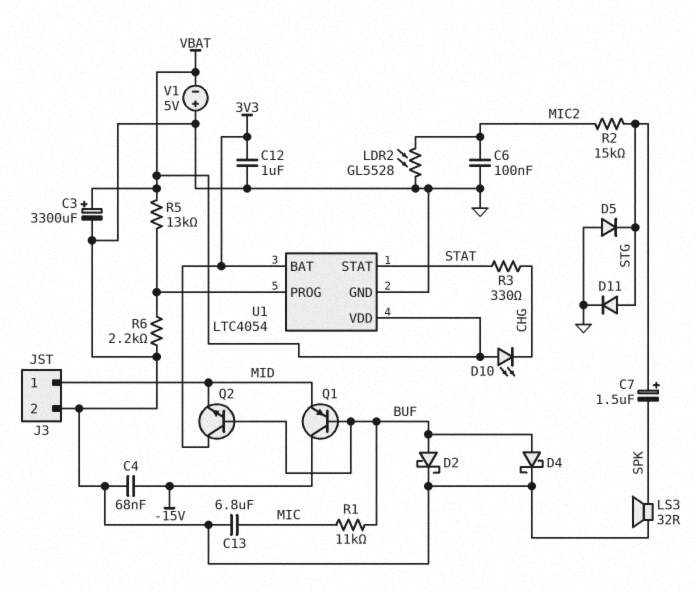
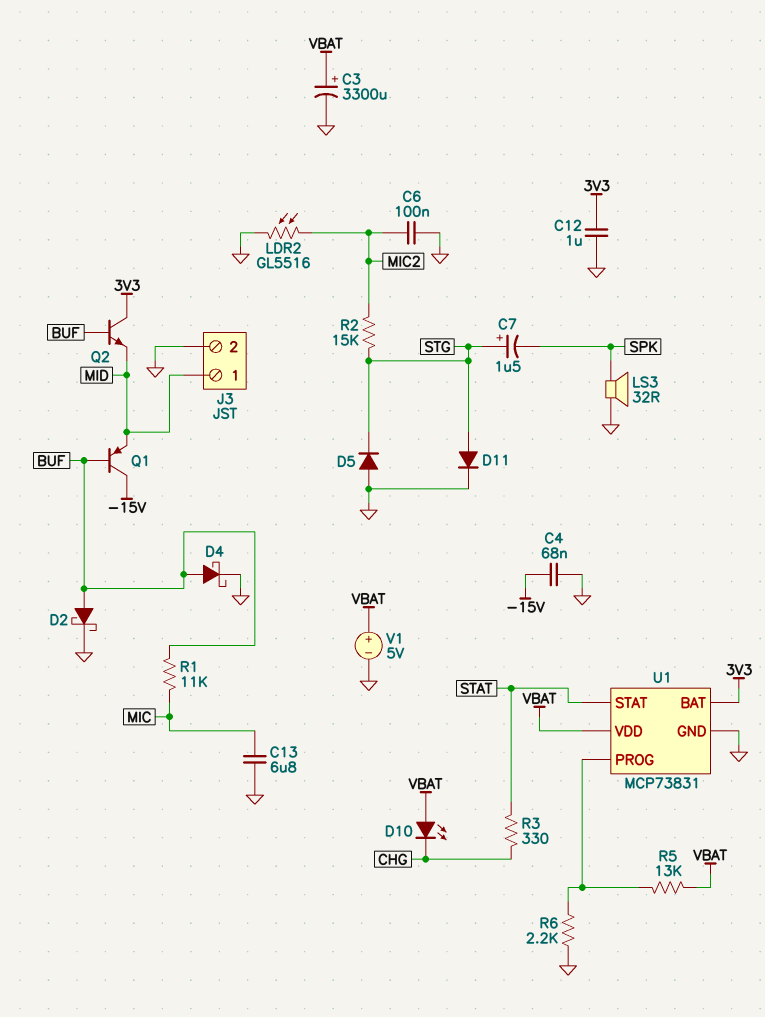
LDR2: GL5528 (GND, MIC2) -> GL5516 (GND, MIC2)
U1: LTC4054 -> MCP73831
V1: 5V (plus GND, minus VBAT) -> 5V (plus VBAT, minus GND)

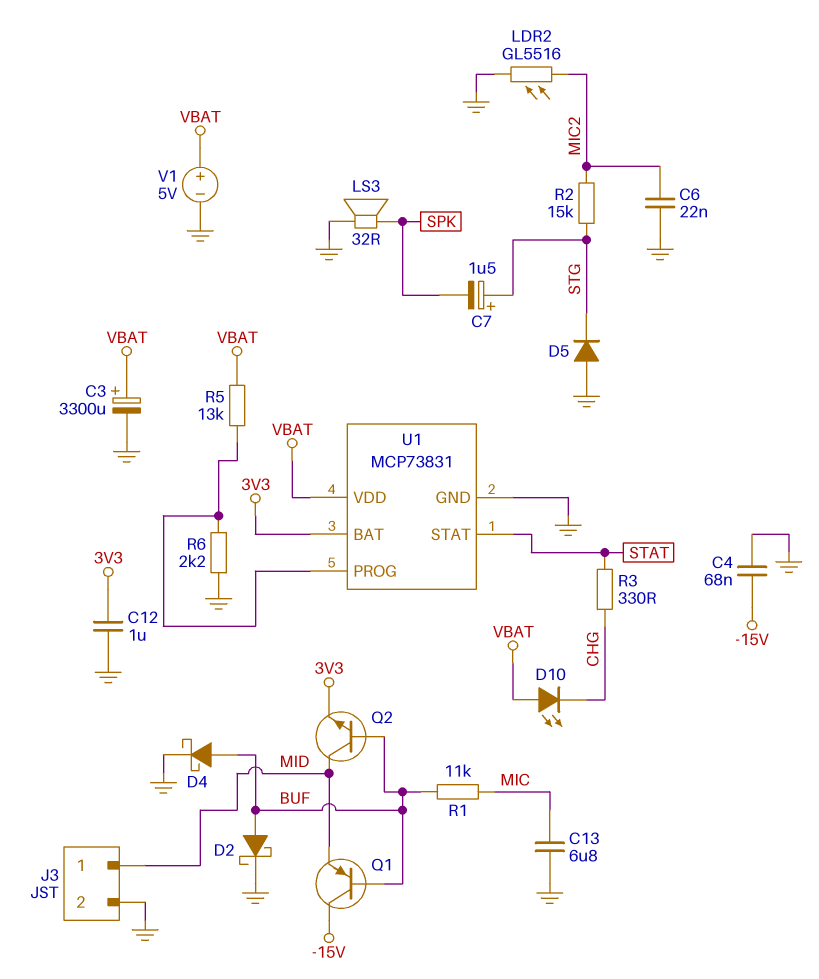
C6: 100nF (GND, MIC2) -> 22nF (GND, MIC2)
D11: diode (A STG, K GND) -> none
Q2: NPN (B BUF, C 3V3, E MID) -> NPN (B BUF, C MID, E 3V3)

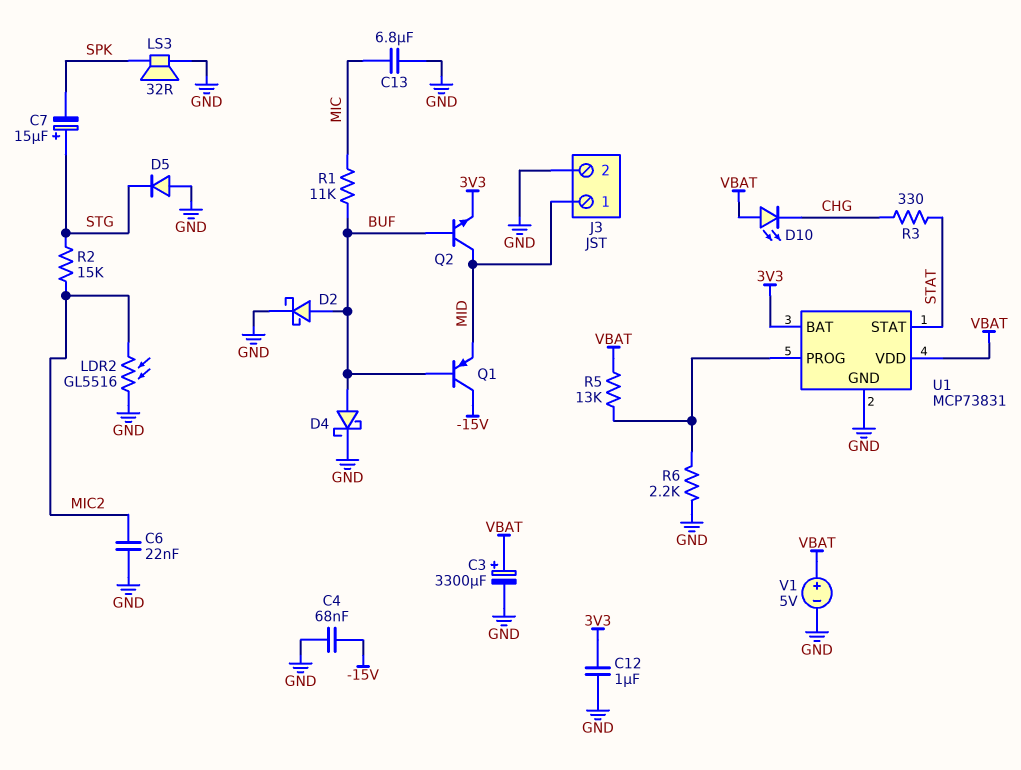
C7: 1.5uF (plus STG, minus SPK) -> 15uF (plus STG, minus SPK)

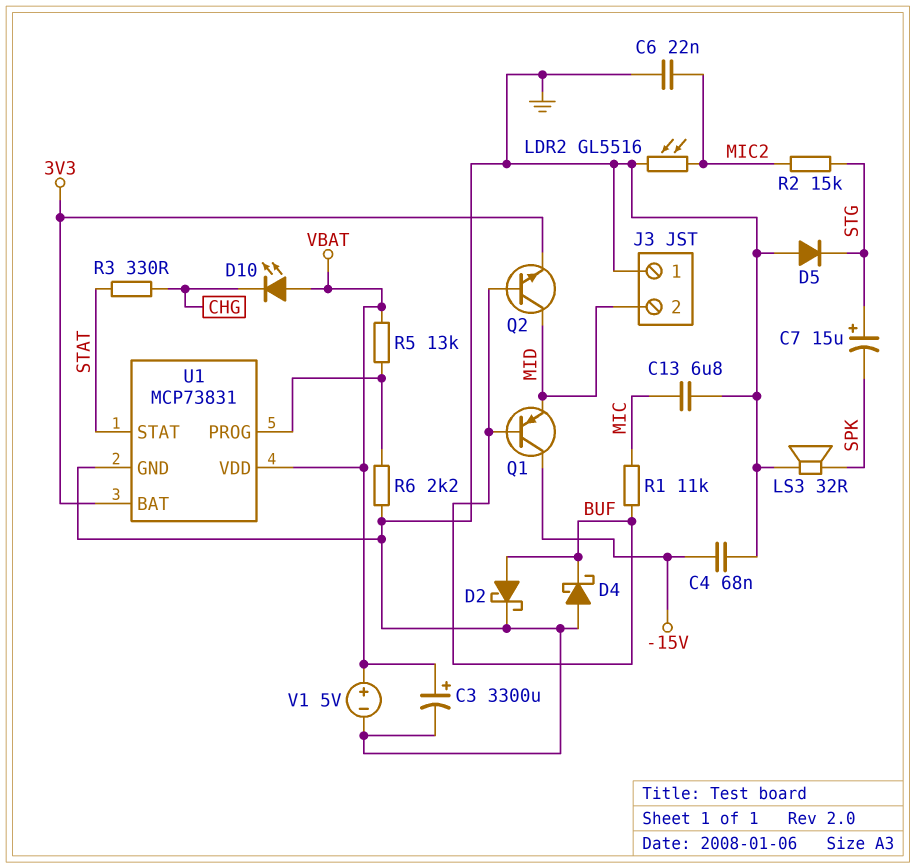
C12: 1uF (3V3, GND) -> none
D4: schottky (A BUF, K GND) -> schottky (A GND, K BUF)
J3 pin 1: MID -> GND
J3 pin 2: GND -> MID

